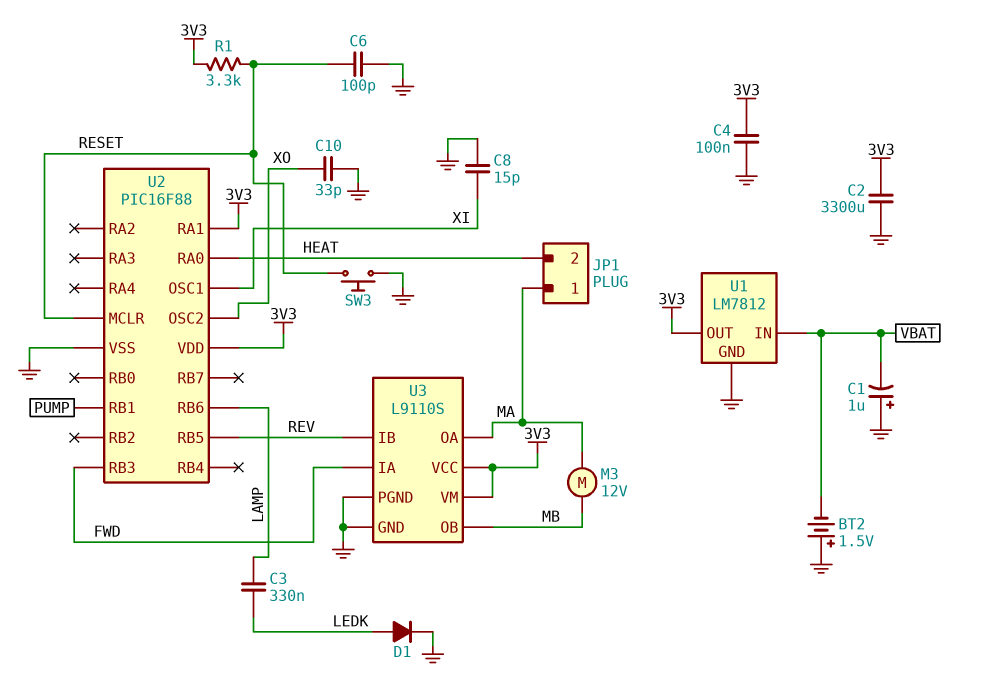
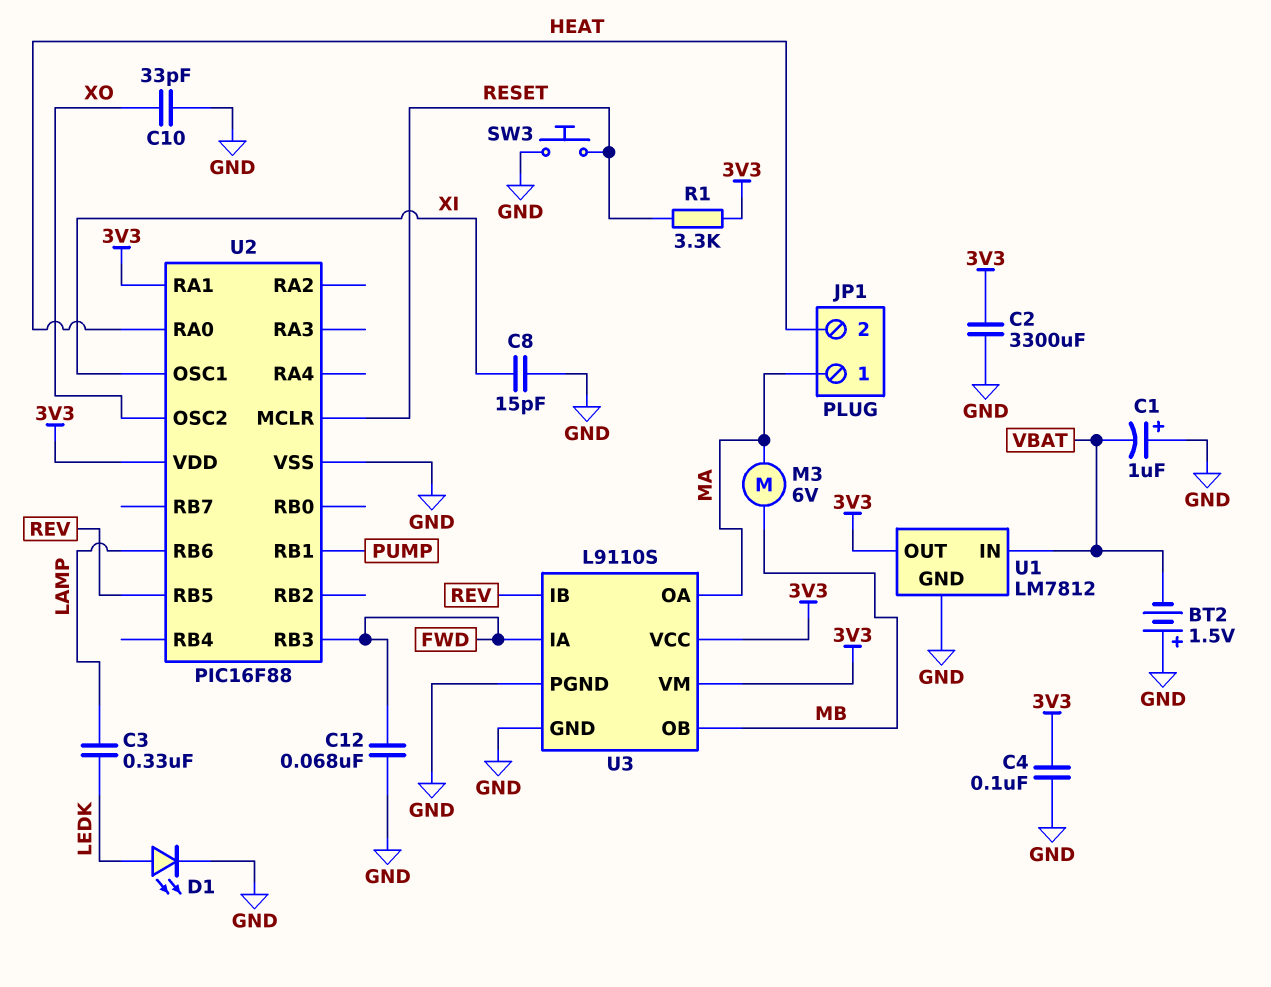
C6: 100pF (GND, RESET) -> none
C12: none -> 68nF (FWD, GND)
D1: diode (A LEDK, K GND) -> LED (A LEDK, K GND)
M3: motor 12V (MA, MB) -> motor 6V (MA, MB)

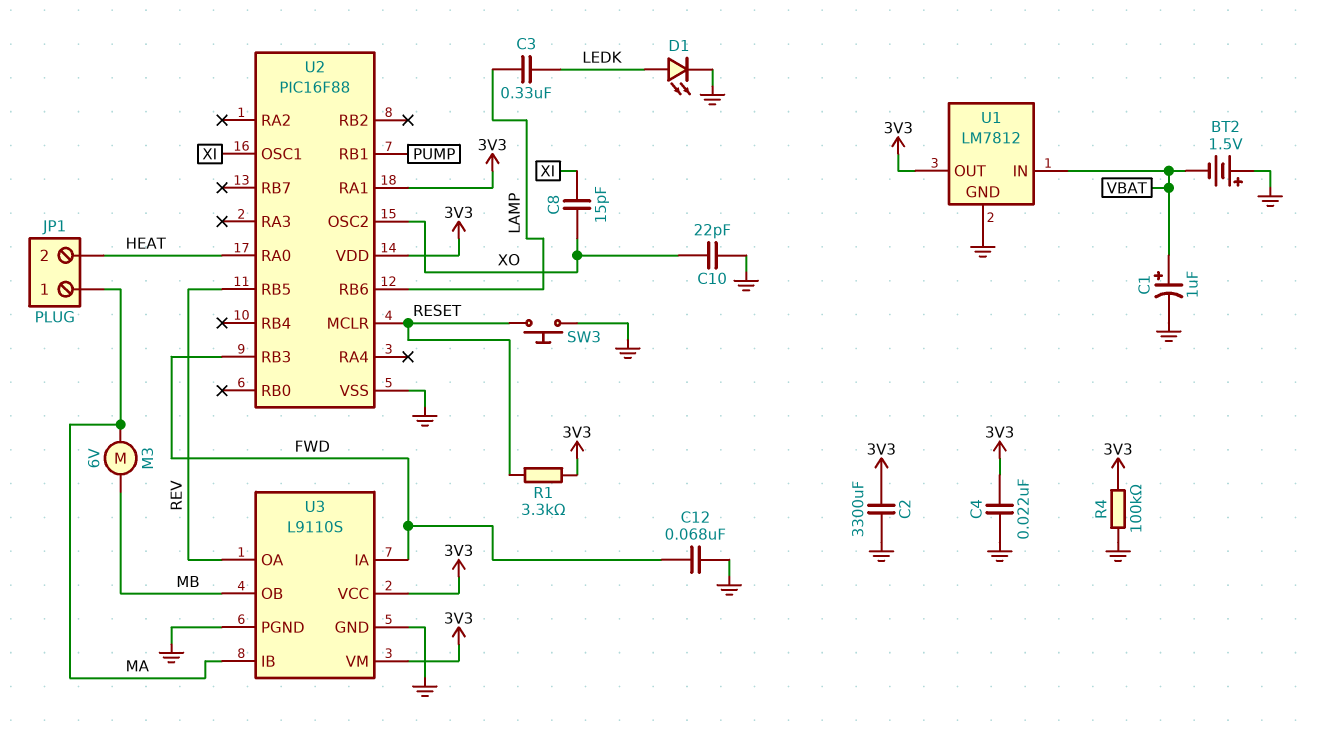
C1: 1uF (plus GND, minus VBAT) -> 1uF (plus VBAT, minus GND)
C4: 100nF (3V3, GND) -> 22nF (3V3, GND)
C8: 15pF (GND, XI) -> 15pF (XI, XO)
C10: 33pF (GND, XO) -> 22pF (GND, XO)
R4: none -> 100k (3V3, GND)
U3 pin IB: REV -> MA
U3 pin OA: MA -> REV

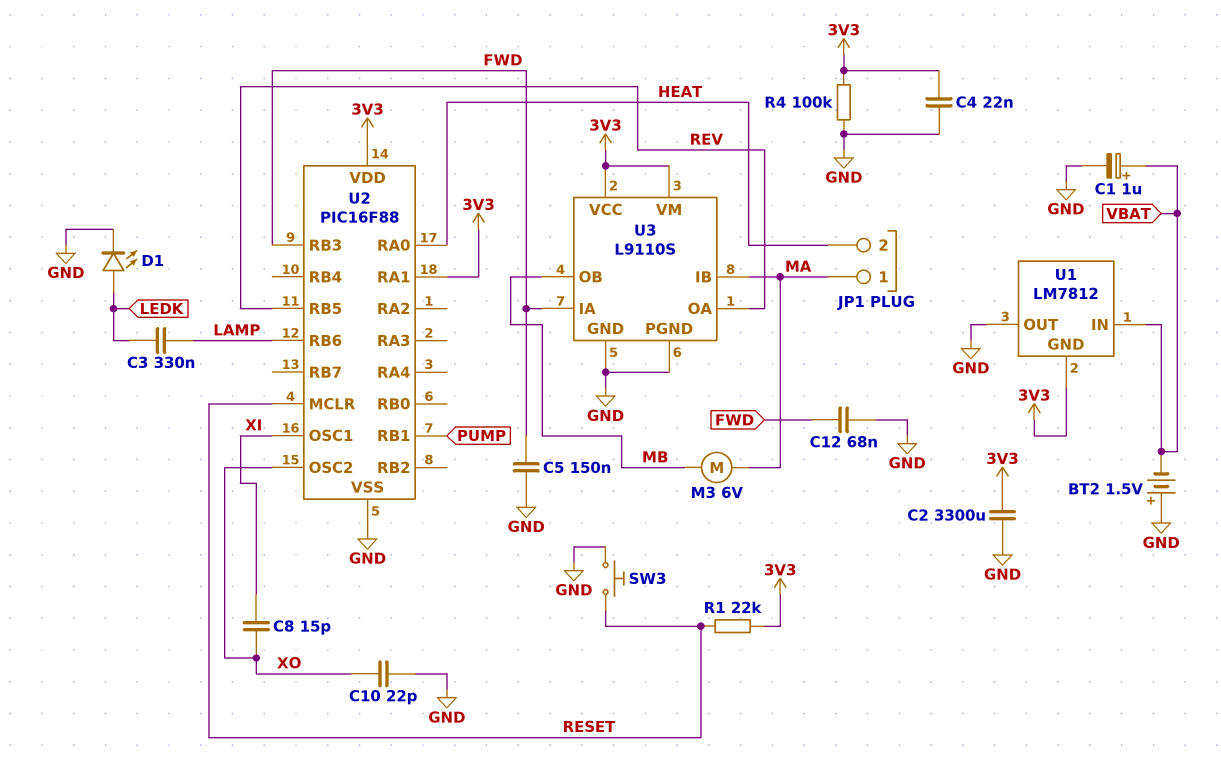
C5: none -> 150nF (FWD, GND)
R1: 3.3k (3V3, RESET) -> 22k (3V3, RESET)
U1 pin GND: GND -> 3V3
U1 pin OUT: 3V3 -> GND

